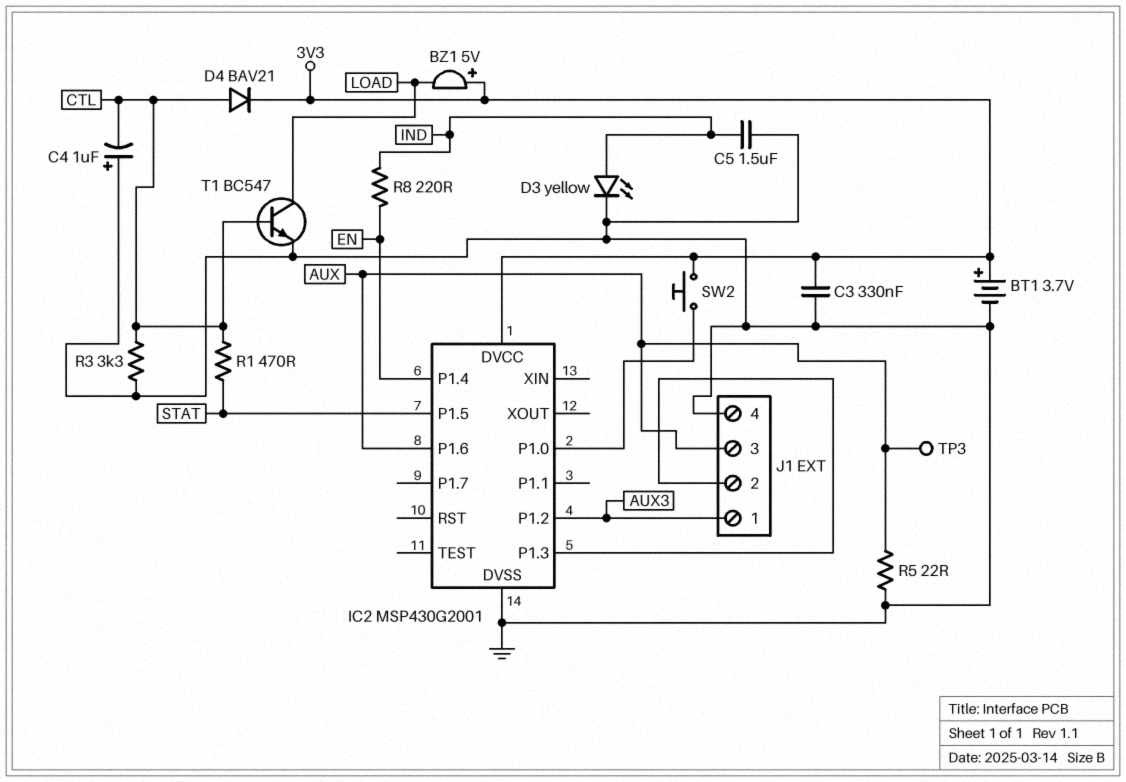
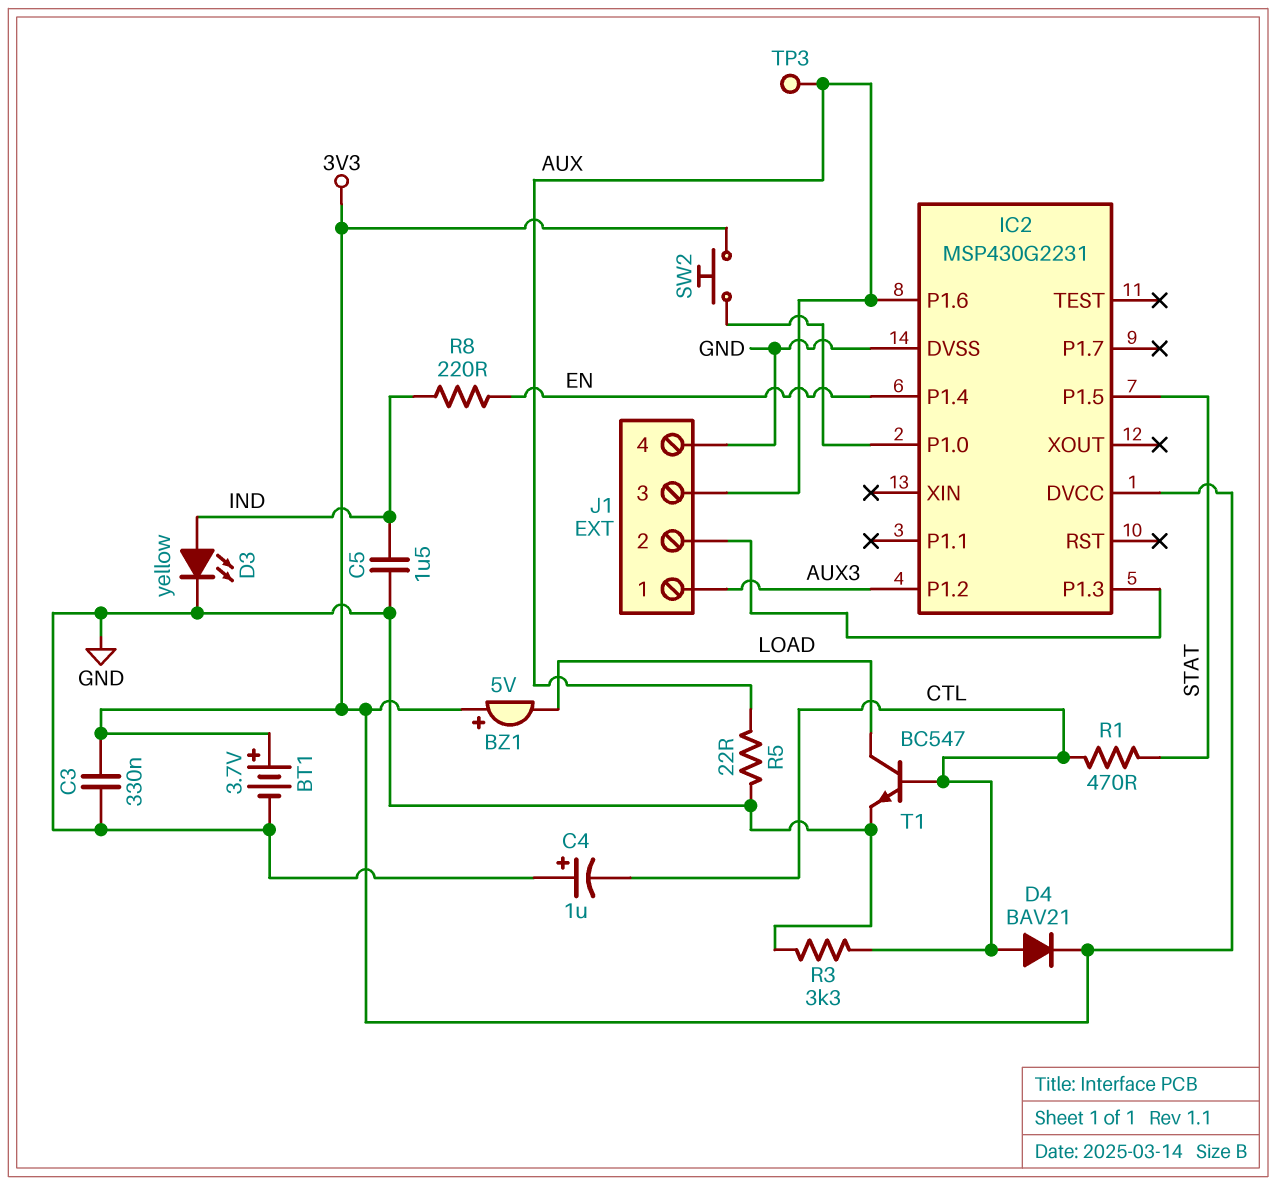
IC2: MSP430G2001 -> MSP430G2231

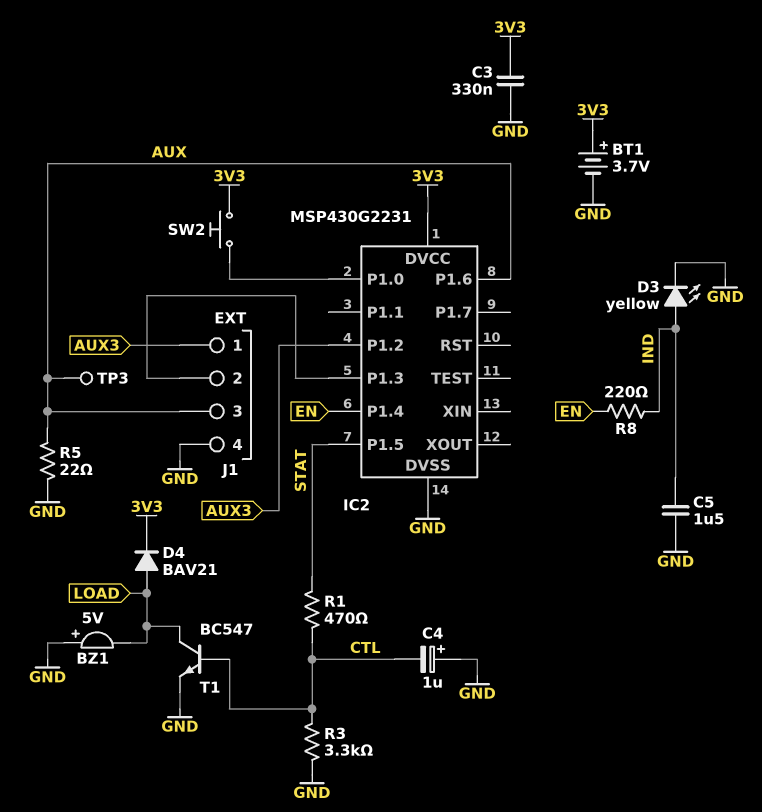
BZ1: buzzer 5V (plus 3V3, minus LOAD) -> buzzer 5V (plus GND, minus LOAD)
D4: diode BAV21 (A CTL, K 3V3) -> diode BAV21 (A LOAD, K 3V3)

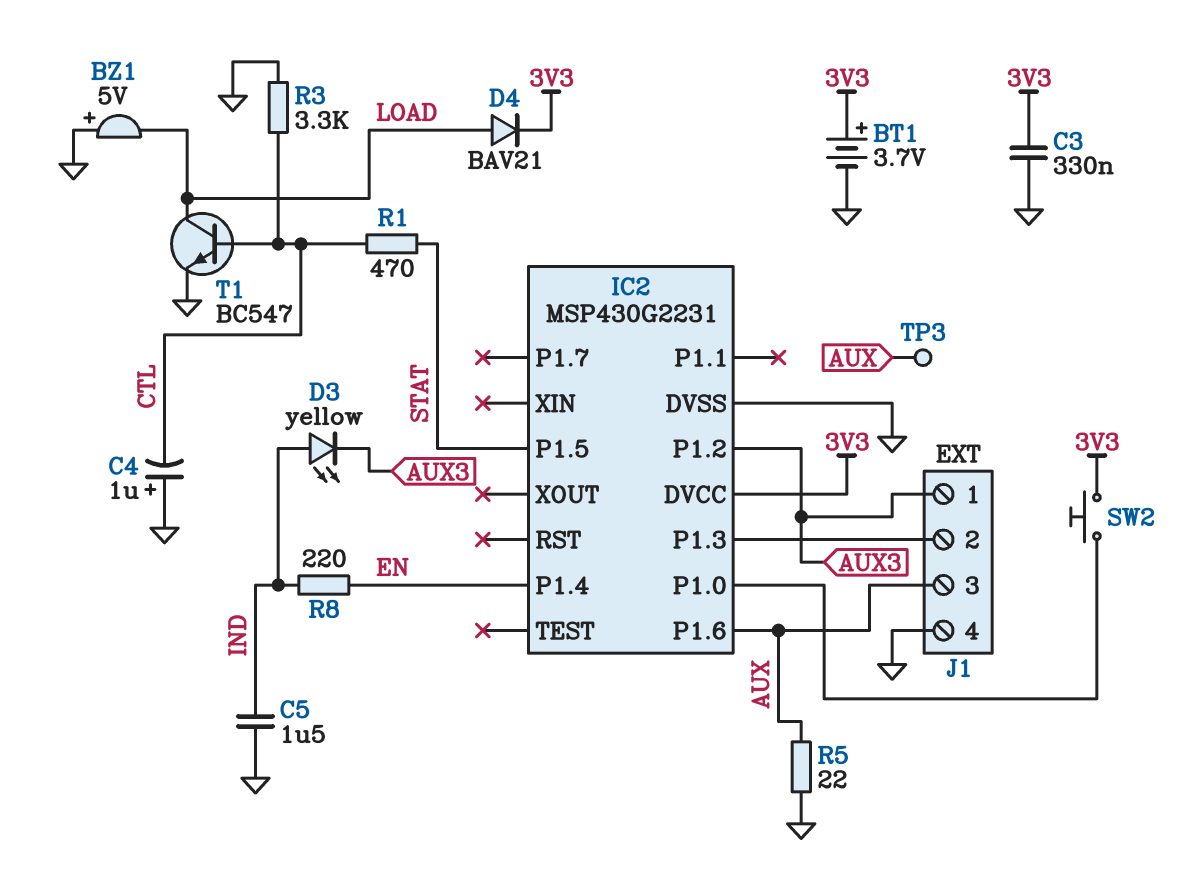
D3: LED yellow (A IND, K GND) -> LED yellow (A IND, K AUX3)

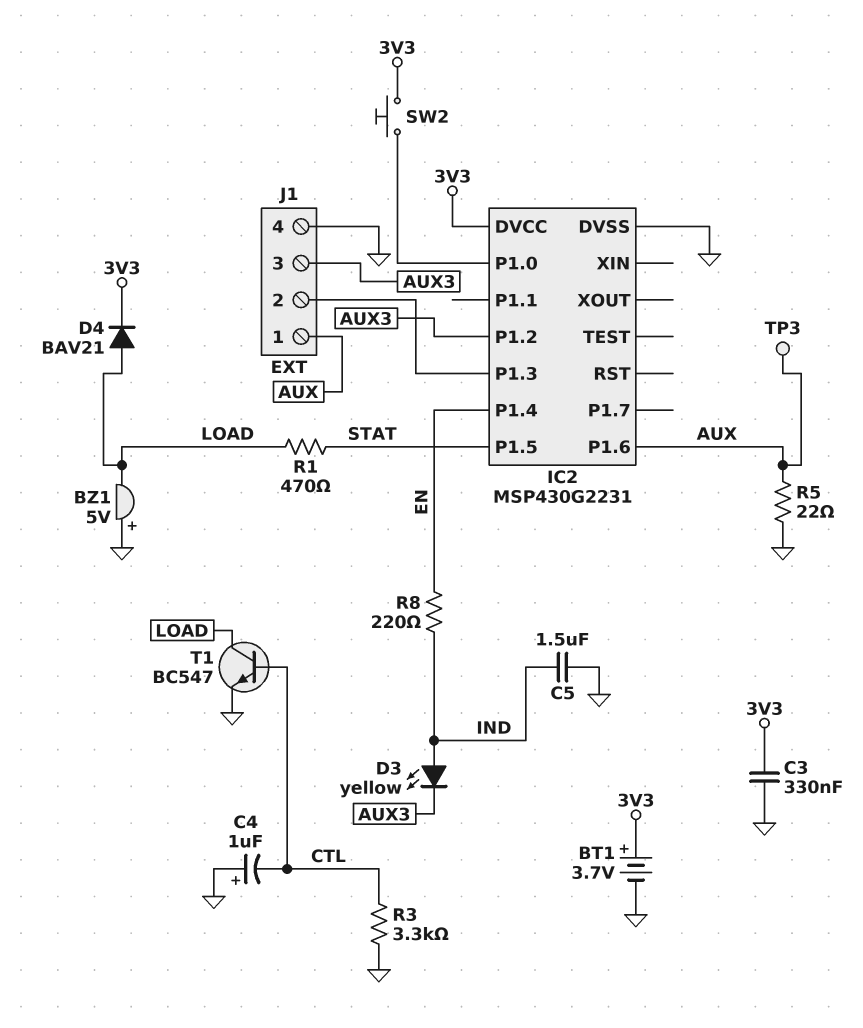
J1 pin 1: AUX3 -> AUX
J1 pin 3: AUX -> AUX3
R1: 470 (CTL, STAT) -> 470 (LOAD, STAT)

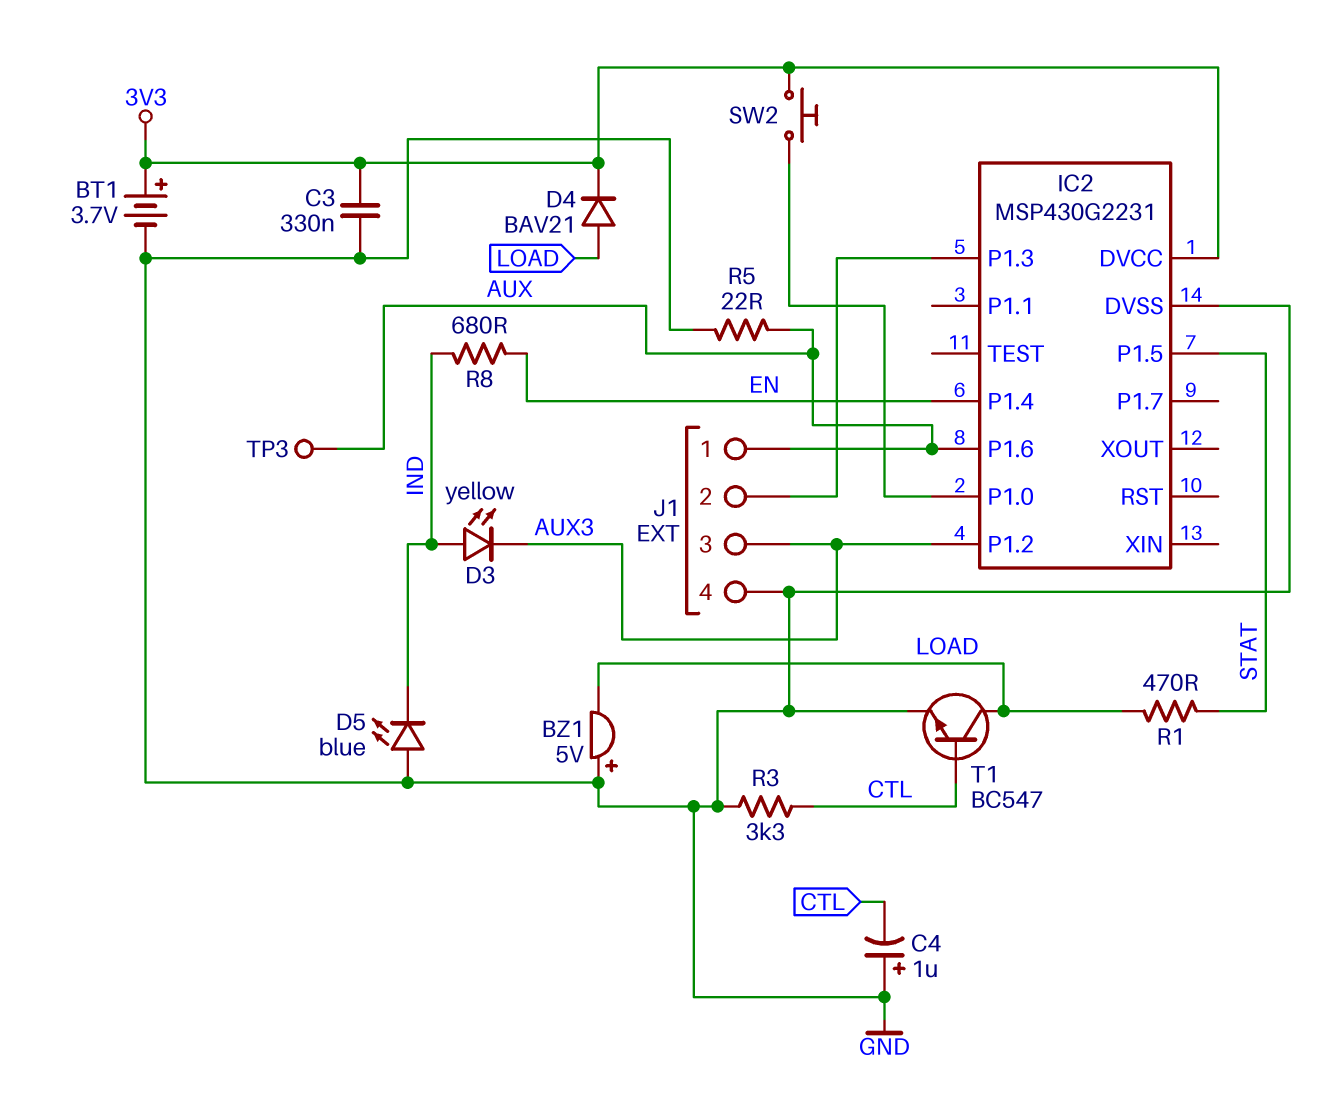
C5: 1.5uF (GND, IND) -> none
D5: none -> LED blue (A GND, K IND)
R8: 220 (EN, IND) -> 680 (EN, IND)

